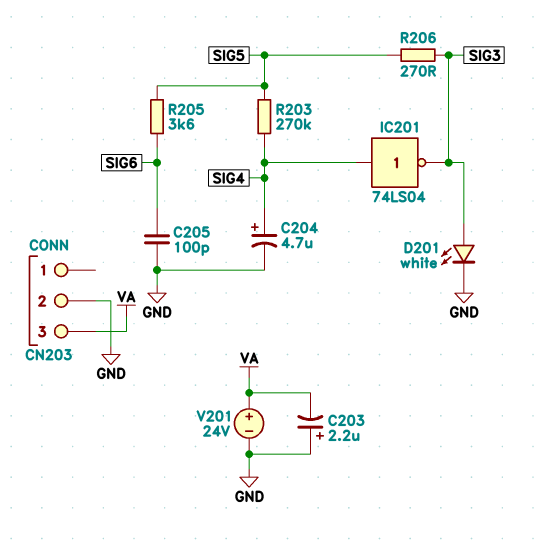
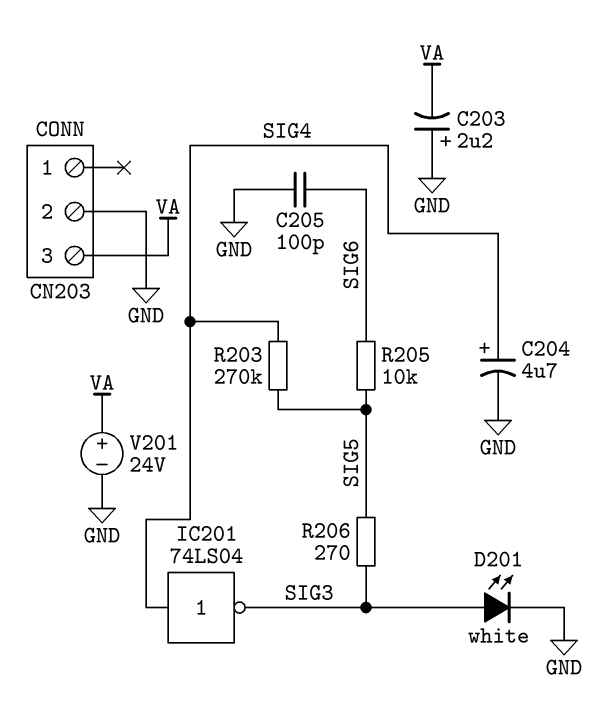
R205: 3.6k (SIG5, SIG6) -> 10k (SIG5, SIG6)

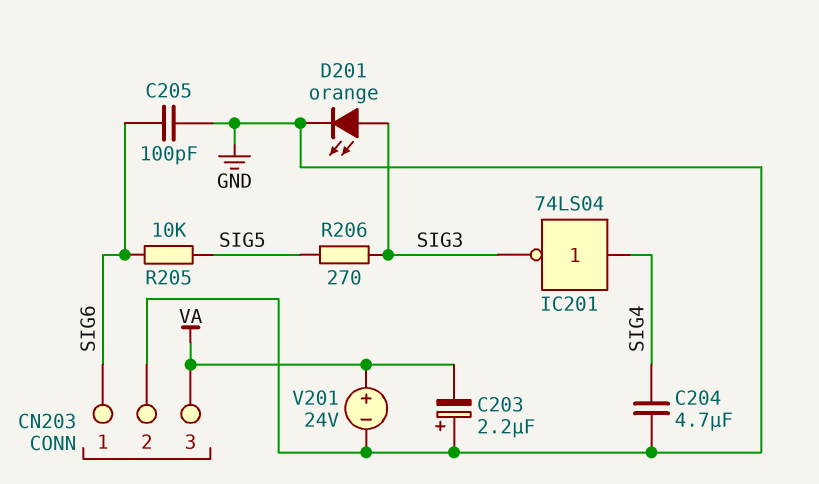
C204: 4.7uF (plus SIG4, minus GND) -> 4.7uF (GND, SIG4)
CN203 pin 1: none -> SIG6
D201: LED white (A SIG3, K GND) -> LED orange (A SIG3, K GND)
R203: 270k (SIG4, SIG5) -> none

